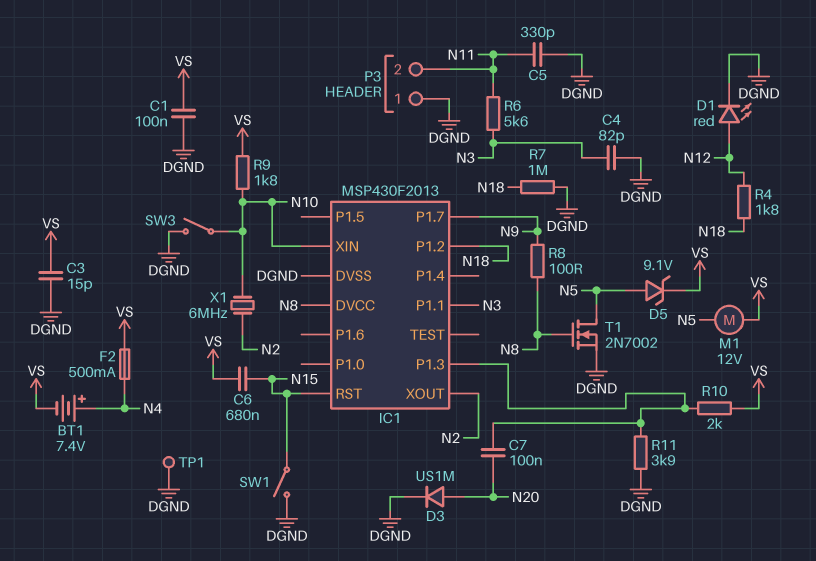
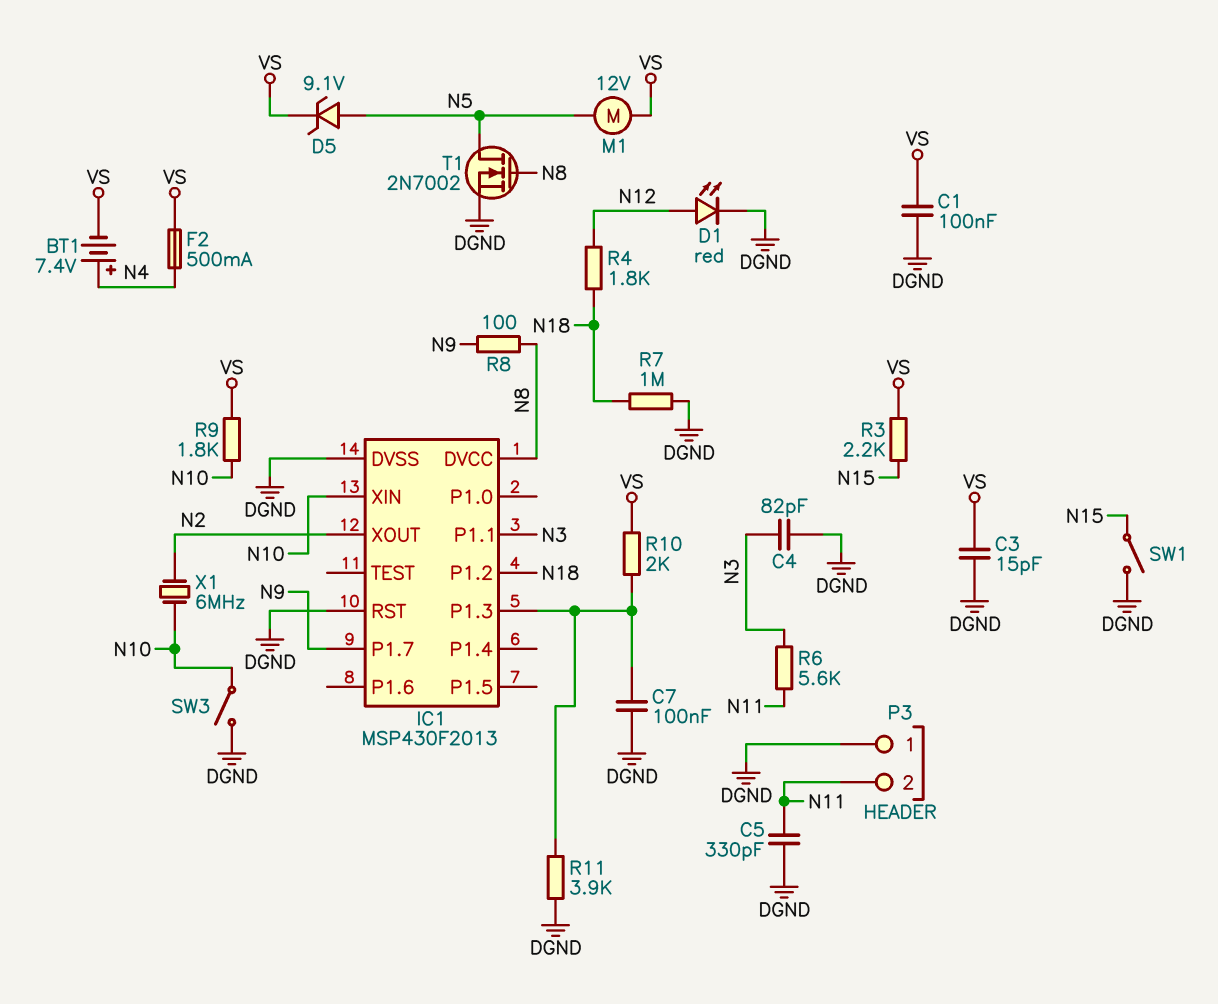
C6: 680nF (N15, VS) -> none
C7: 100nF (IC1/P1.3, N20) -> 100nF (DGND, IC1/P1.3)
D3: diode US1M (A N20, K DGND) -> none
IC1 pin RST: N15 -> DGND
R3: none -> 2.2k (N15, VS)
TP1: test point (DGND) -> none

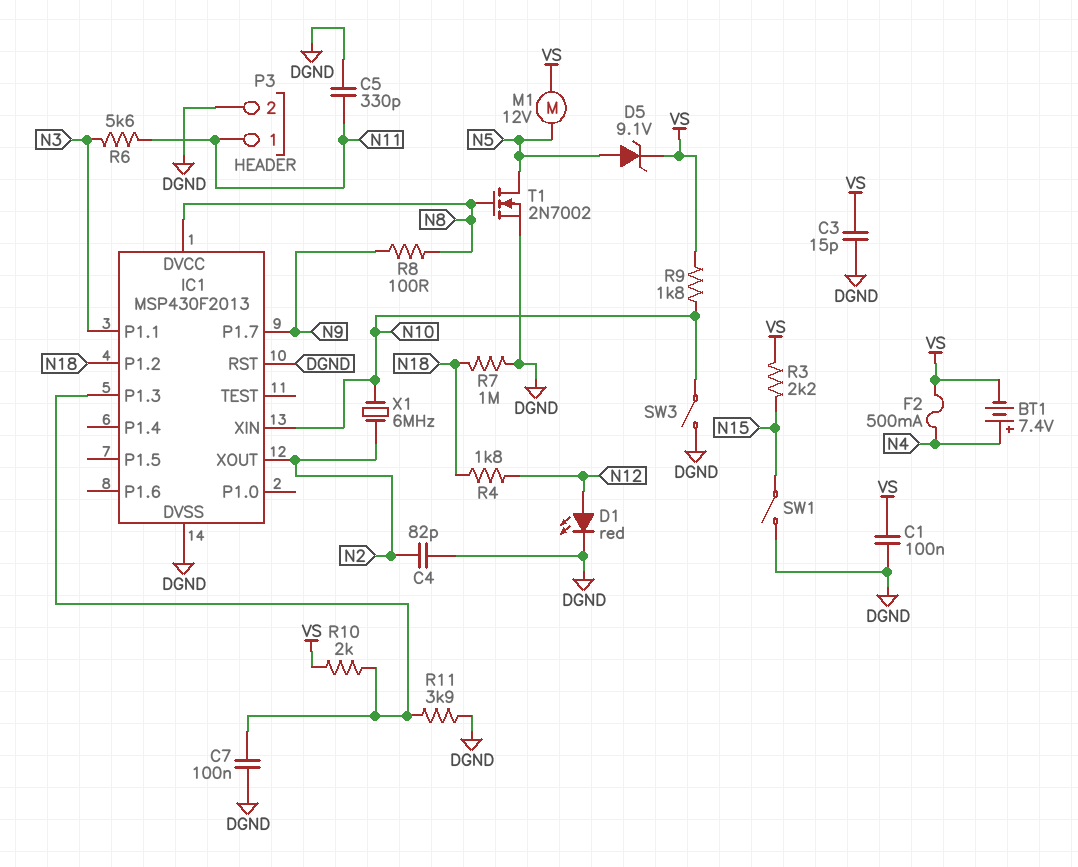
C4: 82pF (DGND, N3) -> 82pF (DGND, N2)
P3 pin 1: DGND -> N11
P3 pin 2: N11 -> DGND

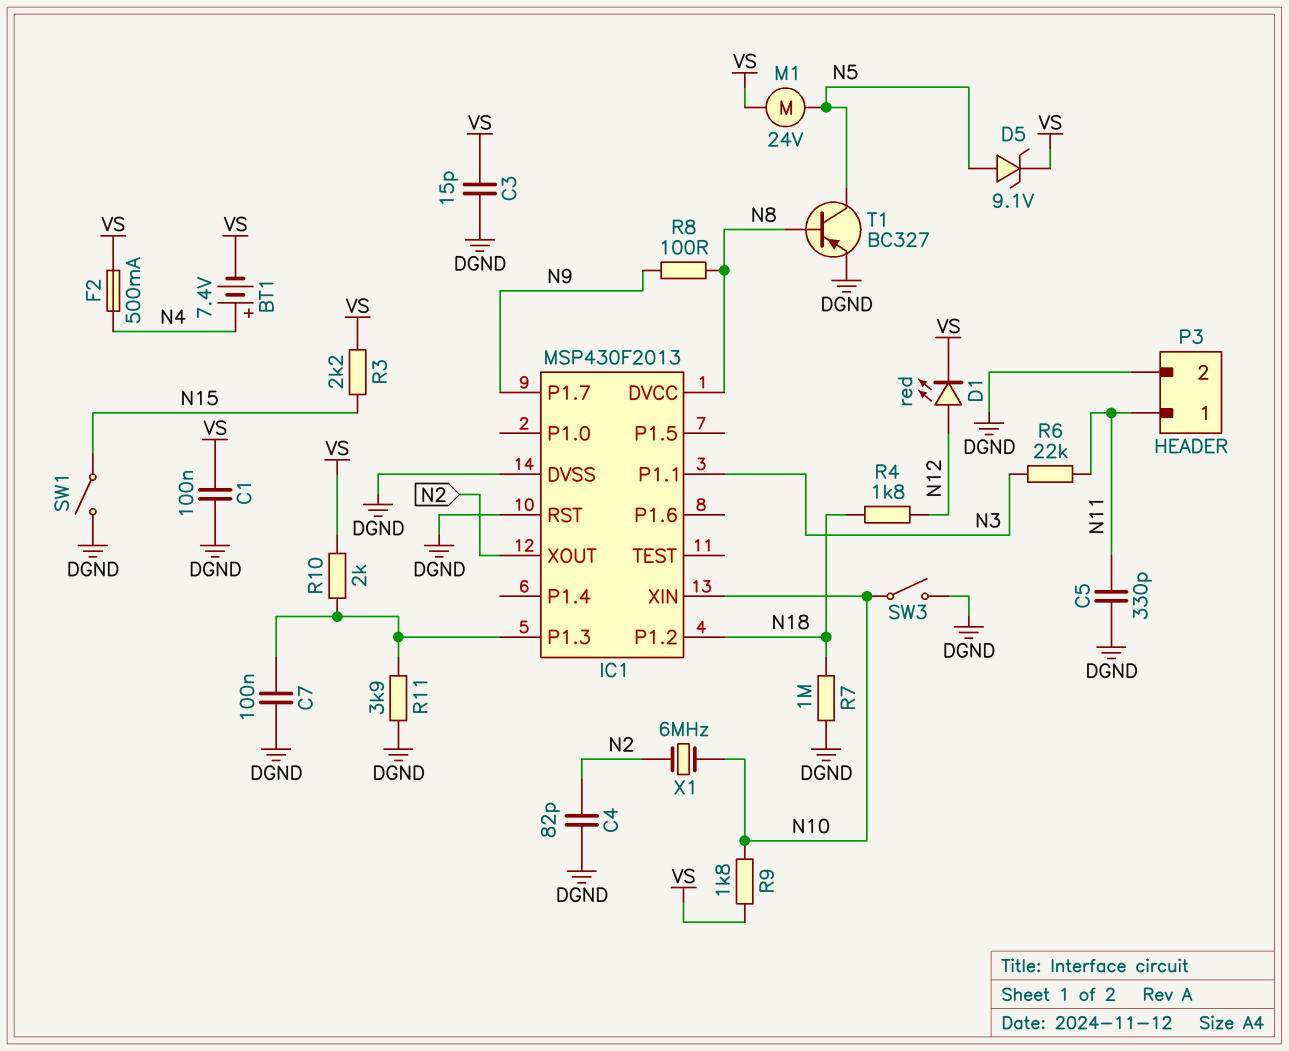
D1: LED red (A N12, K DGND) -> LED red (A N12, K VS)
M1: motor 12V (N5, VS) -> motor 24V (N5, VS)
R6: 5.6k (N3, N11) -> 22k (N3, N11)
T1: NMOS 2N7002 (G N8, D N5, S DGND) -> PNP BC327 (B N8, C N5, E DGND)

